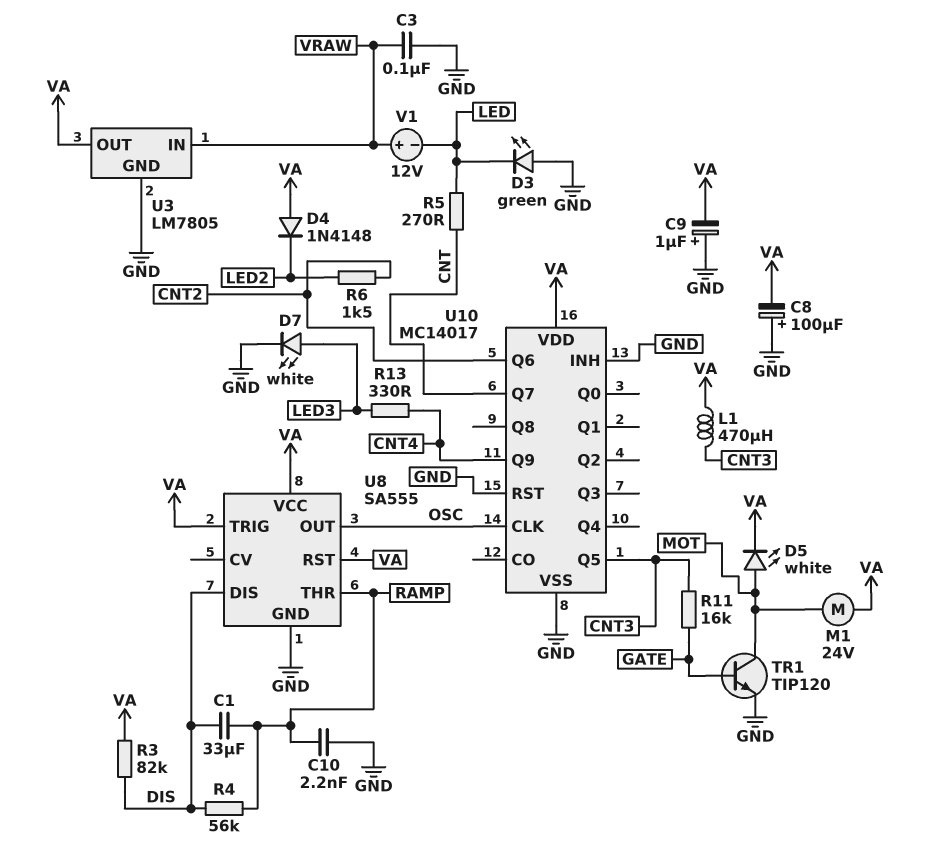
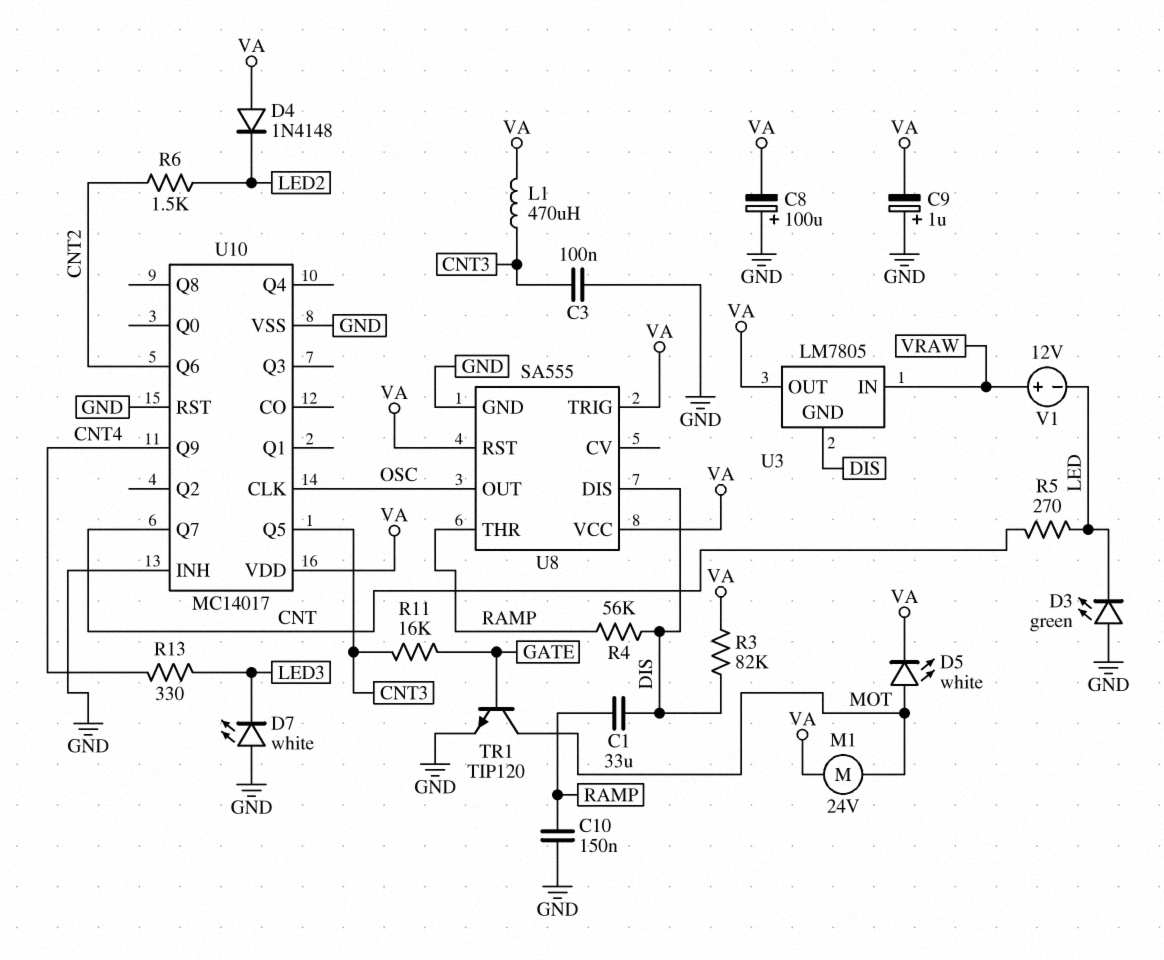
C3: 100nF (GND, VRAW) -> 100nF (CNT3, GND)
C10: 2.2nF (GND, RAMP) -> 150nF (GND, RAMP)
D7: LED white (A LED3, K GND) -> LED white (A GND, K LED3)
U3 pin GND: GND -> DIS

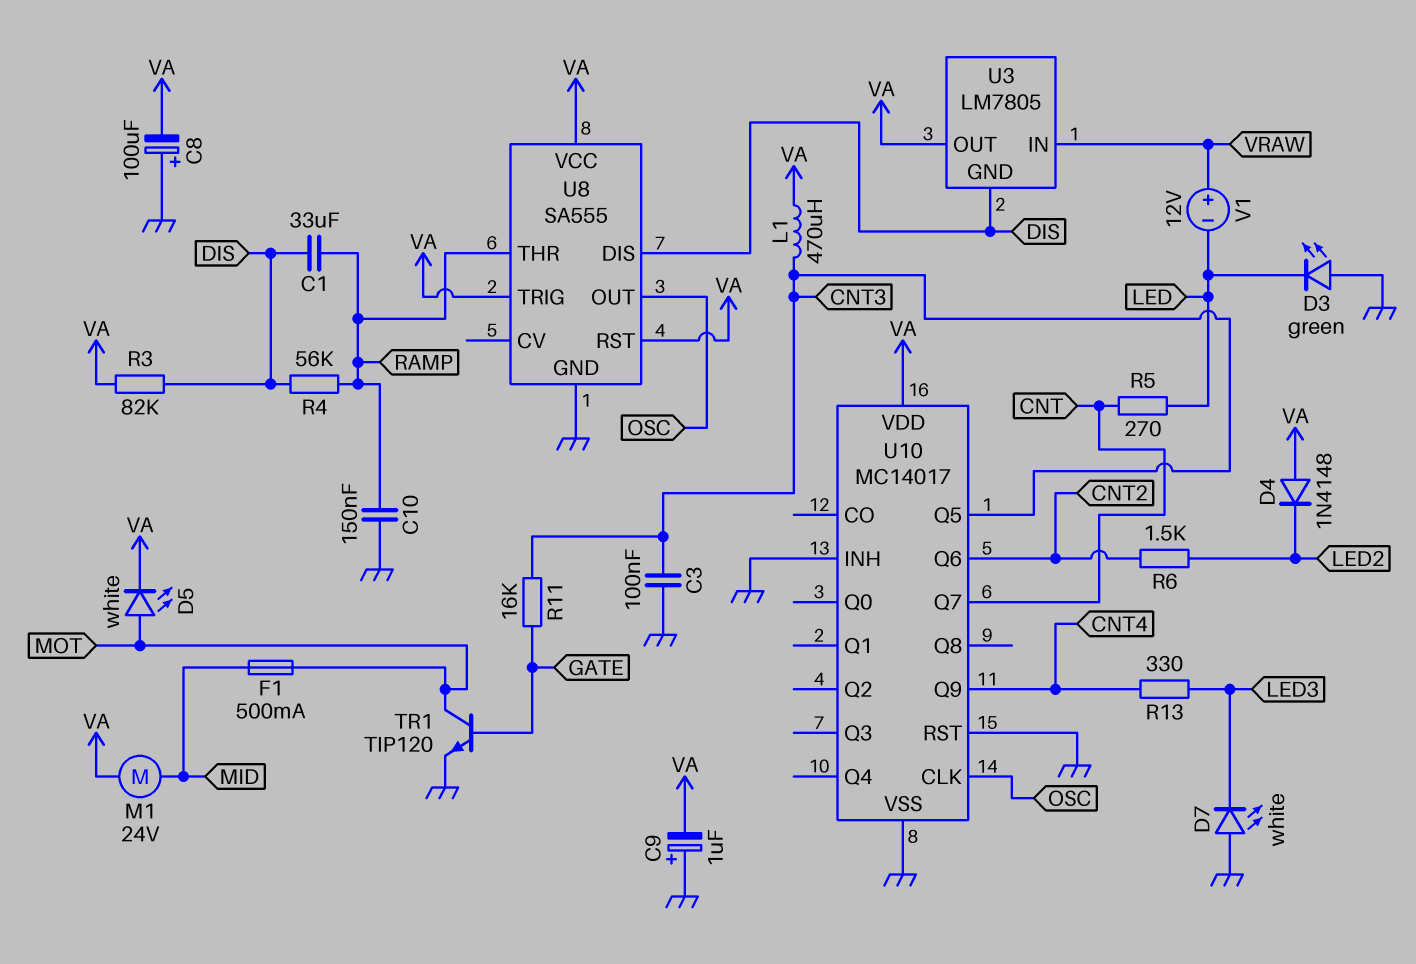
F1: none -> 500mA (MID, MOT)
M1: motor 24V (MOT, VA) -> motor 24V (MID, VA)

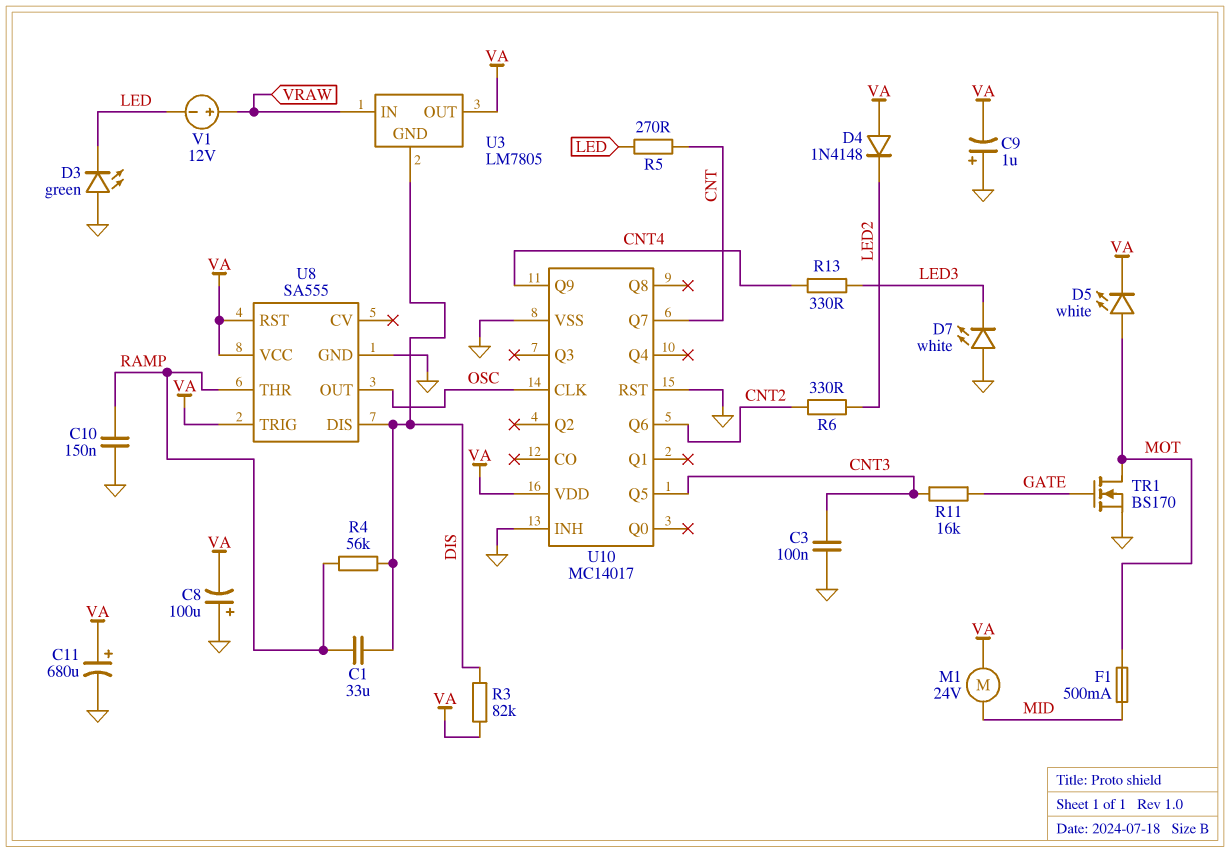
C11: none -> 680uF (plus VA, minus GND)
L1: 470uH (CNT3, VA) -> none
R6: 1.5k (CNT2, LED2) -> 330 (CNT2, LED2)
TR1: NPN TIP120 (B GATE, C MOT, E GND) -> NMOS BS170 (G GATE, D MOT, S GND)

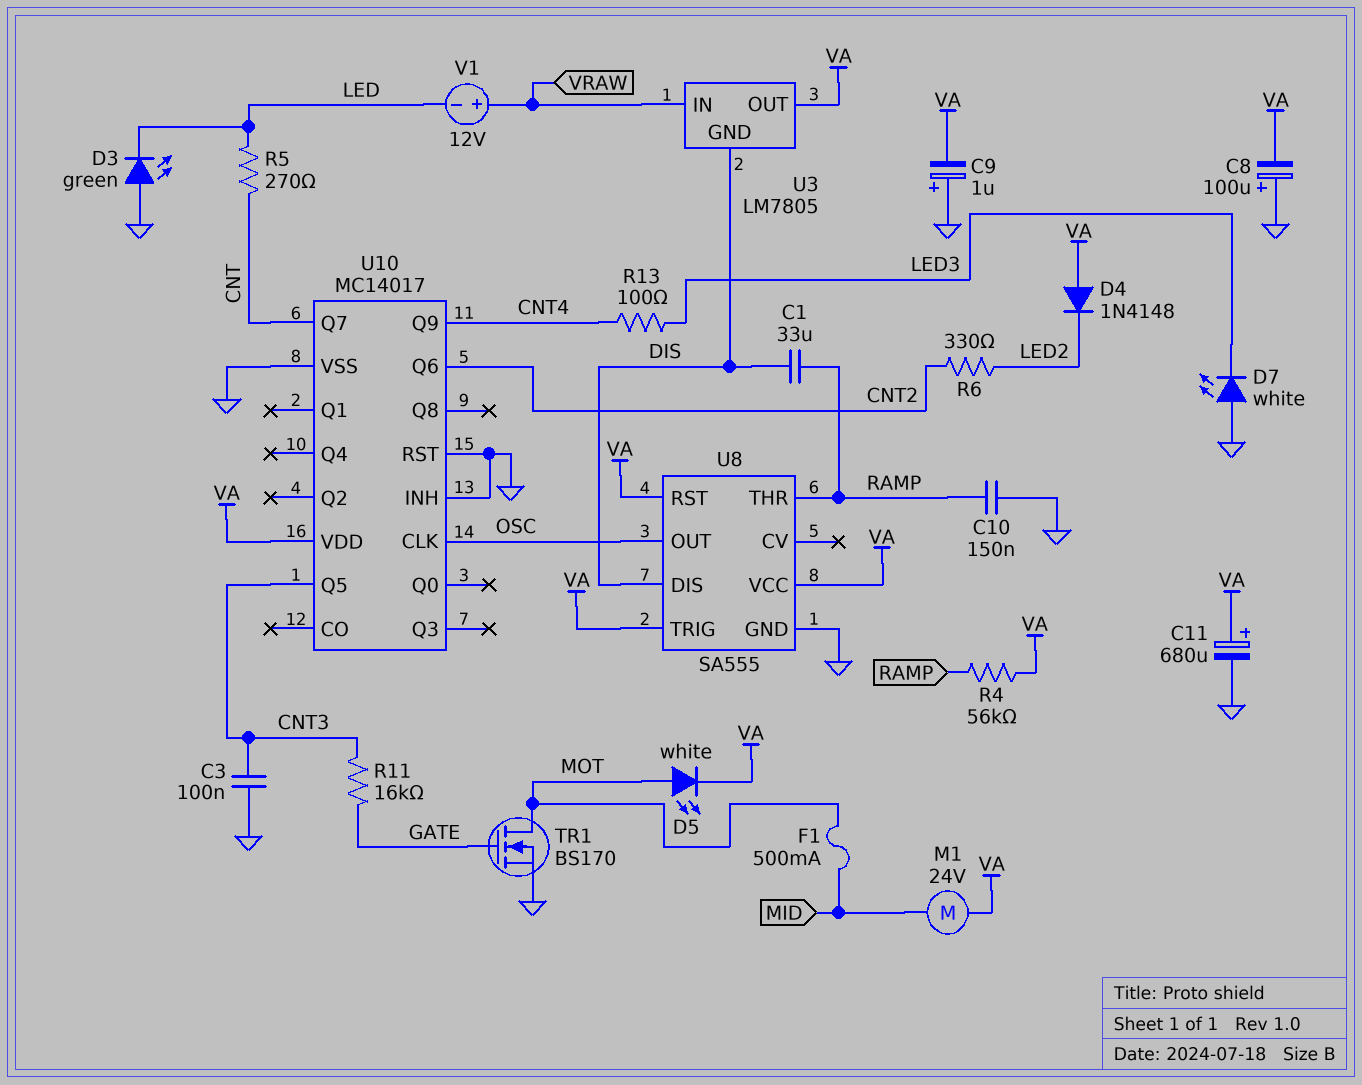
R3: 82k (DIS, VA) -> none
R4: 56k (DIS, RAMP) -> 56k (RAMP, VA)
R13: 330 (CNT4, LED3) -> 100 (CNT4, LED3)

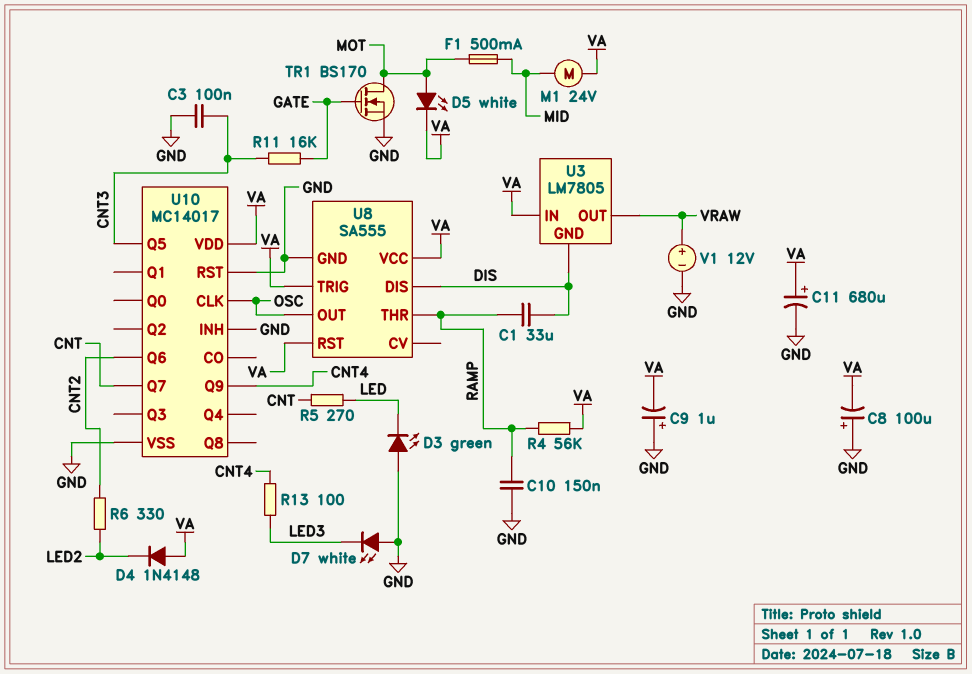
U3 pin IN: VRAW -> VA
U3 pin OUT: VA -> VRAW
V1: 12V (plus VRAW, minus LED) -> 12V (plus VRAW, minus GND)

